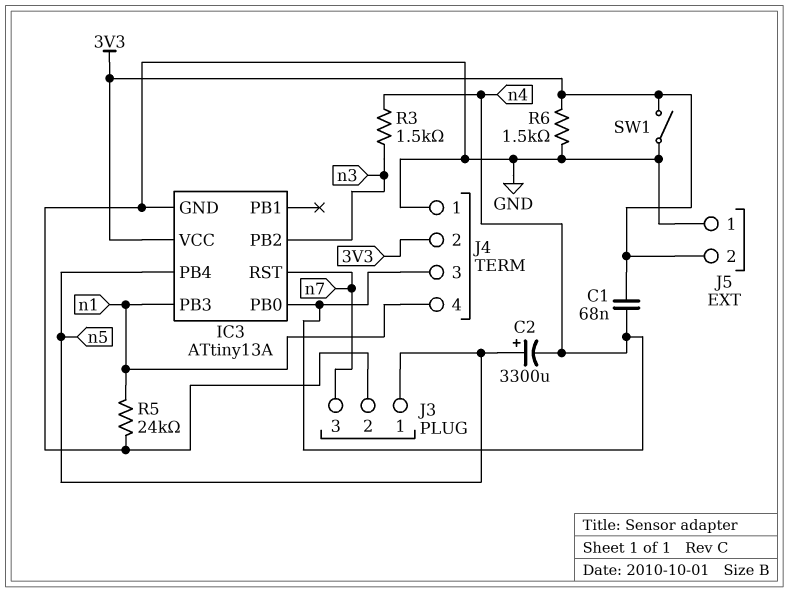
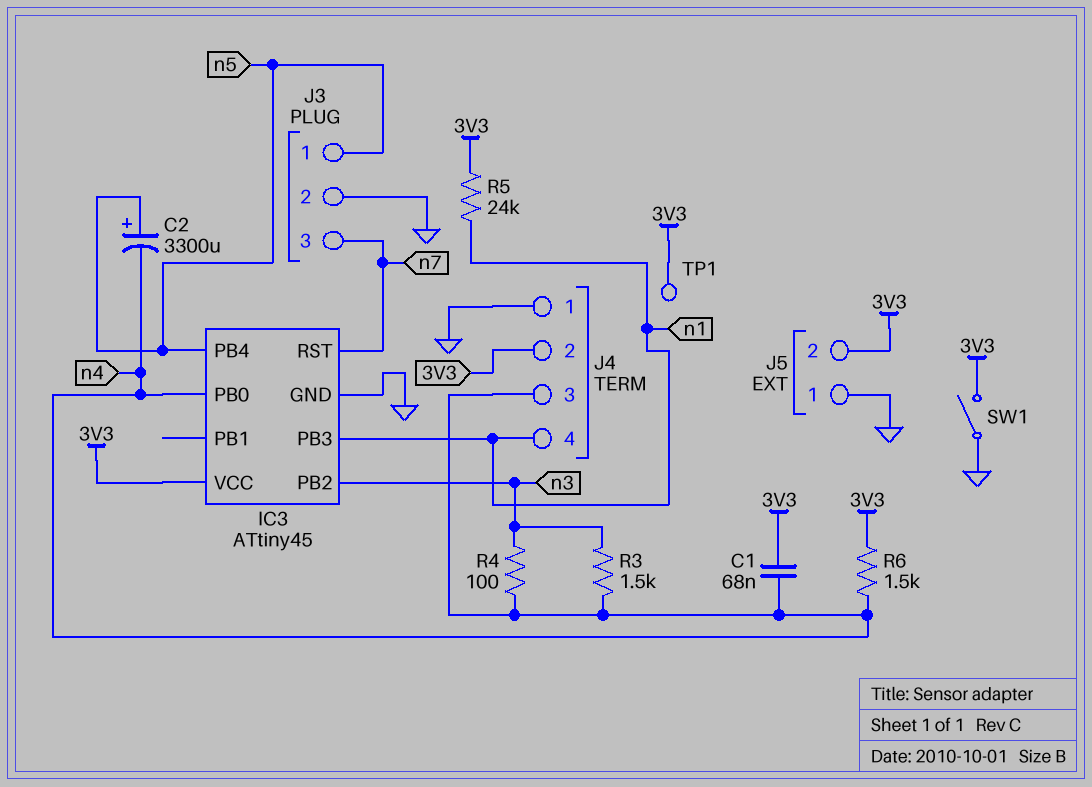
IC3: ATtiny13A -> ATtiny45
R4: none -> 100 (n3, n4)
R5: 24k (GND, n1) -> 24k (3V3, n1)
R6: 1.5k (3V3, GND) -> 1.5k (3V3, n4)
TP1: none -> test point (3V3)

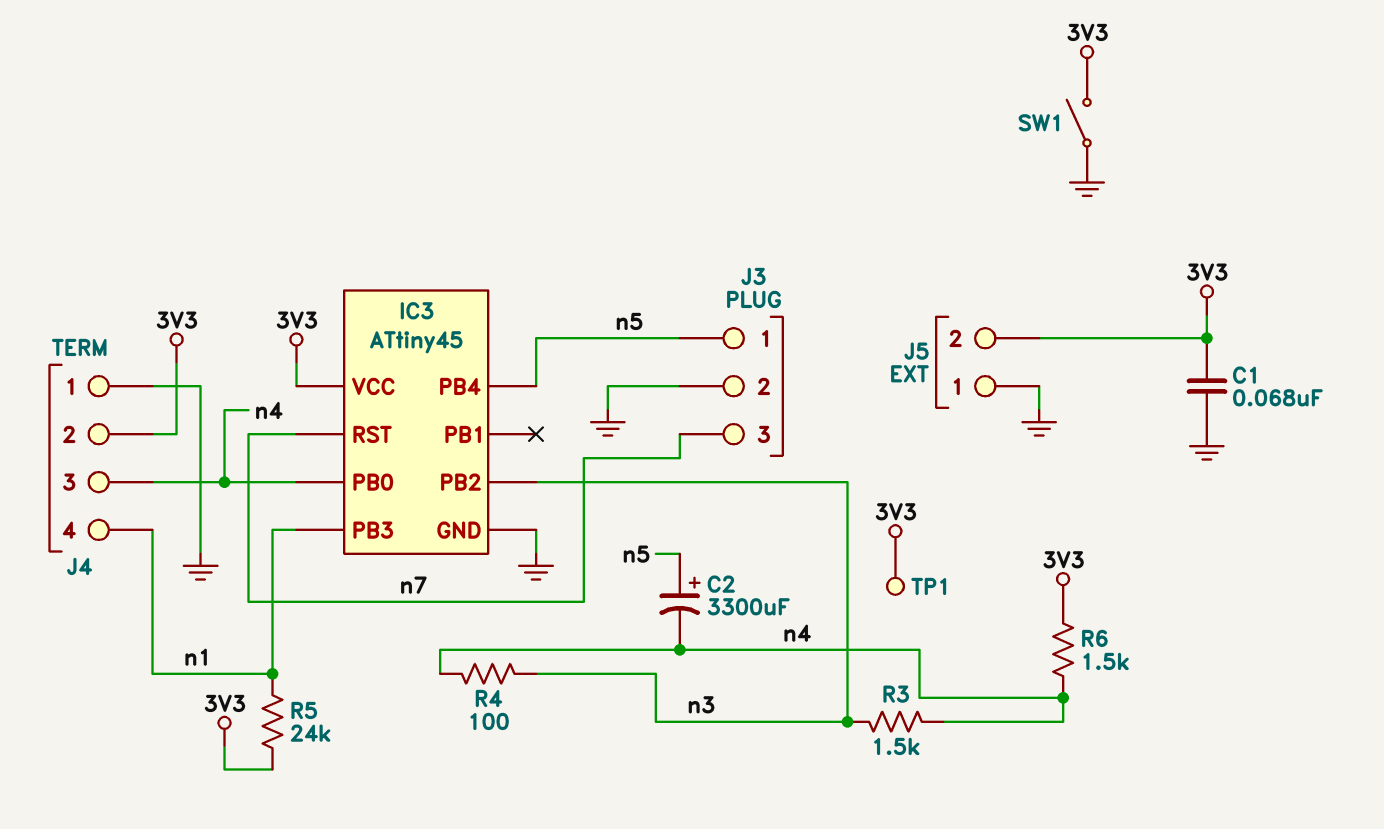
C1: 68nF (3V3, n4) -> 68nF (3V3, GND)

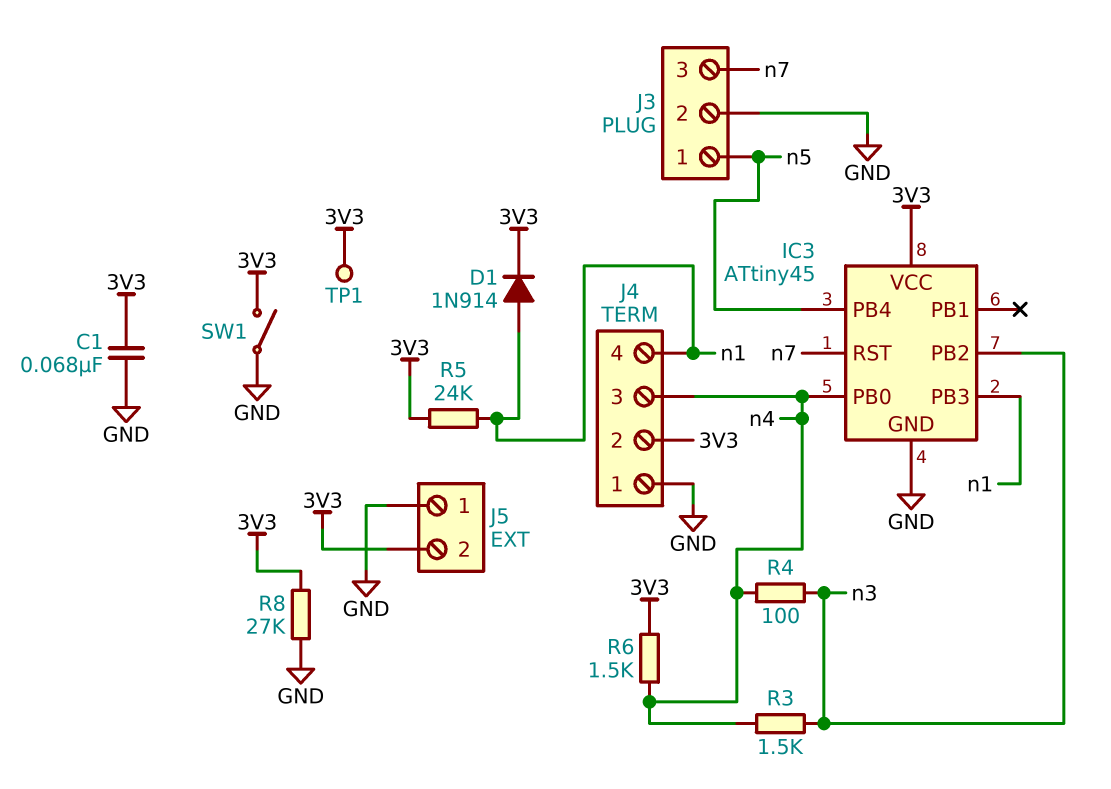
C2: 3300uF (plus n5, minus n4) -> none
D1: none -> diode 1N914 (A n1, K 3V3)
R8: none -> 27k (3V3, GND)

